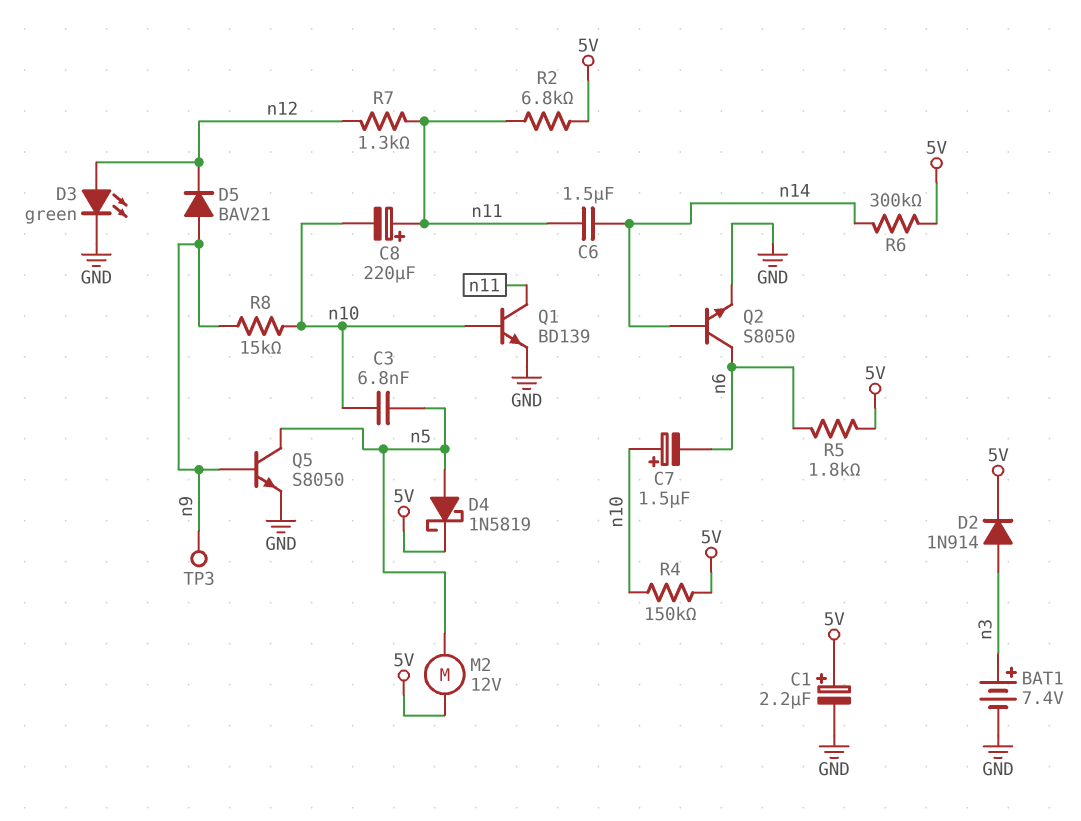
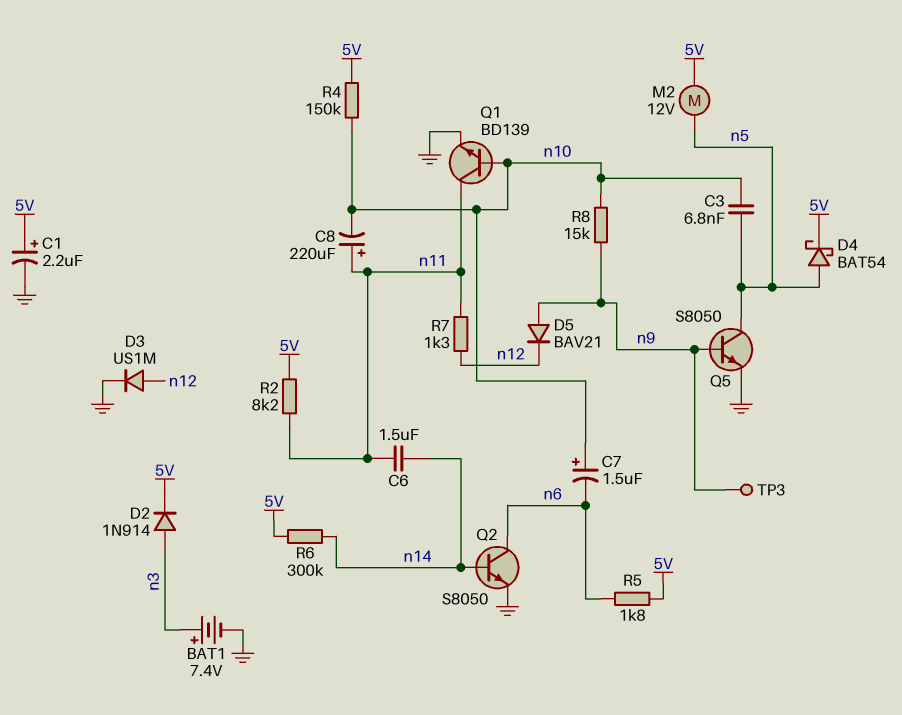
D3: LED green (A n12, K GND) -> diode US1M (A n12, K GND)
D4: schottky 1N5819 (A n5, K 5V) -> schottky BAT54 (A n5, K 5V)
R2: 6.8k (5V, n11) -> 8.2k (5V, n11)

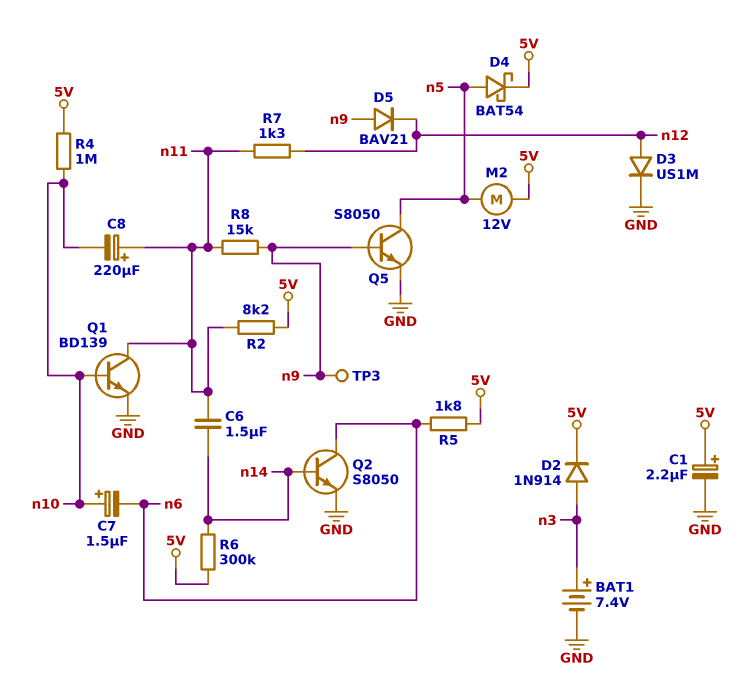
C3: 6.8nF (n5, n10) -> none
R4: 150k (5V, n10) -> 1M (5V, n10)
R8: 15k (n9, n10) -> 15k (n9, n11)

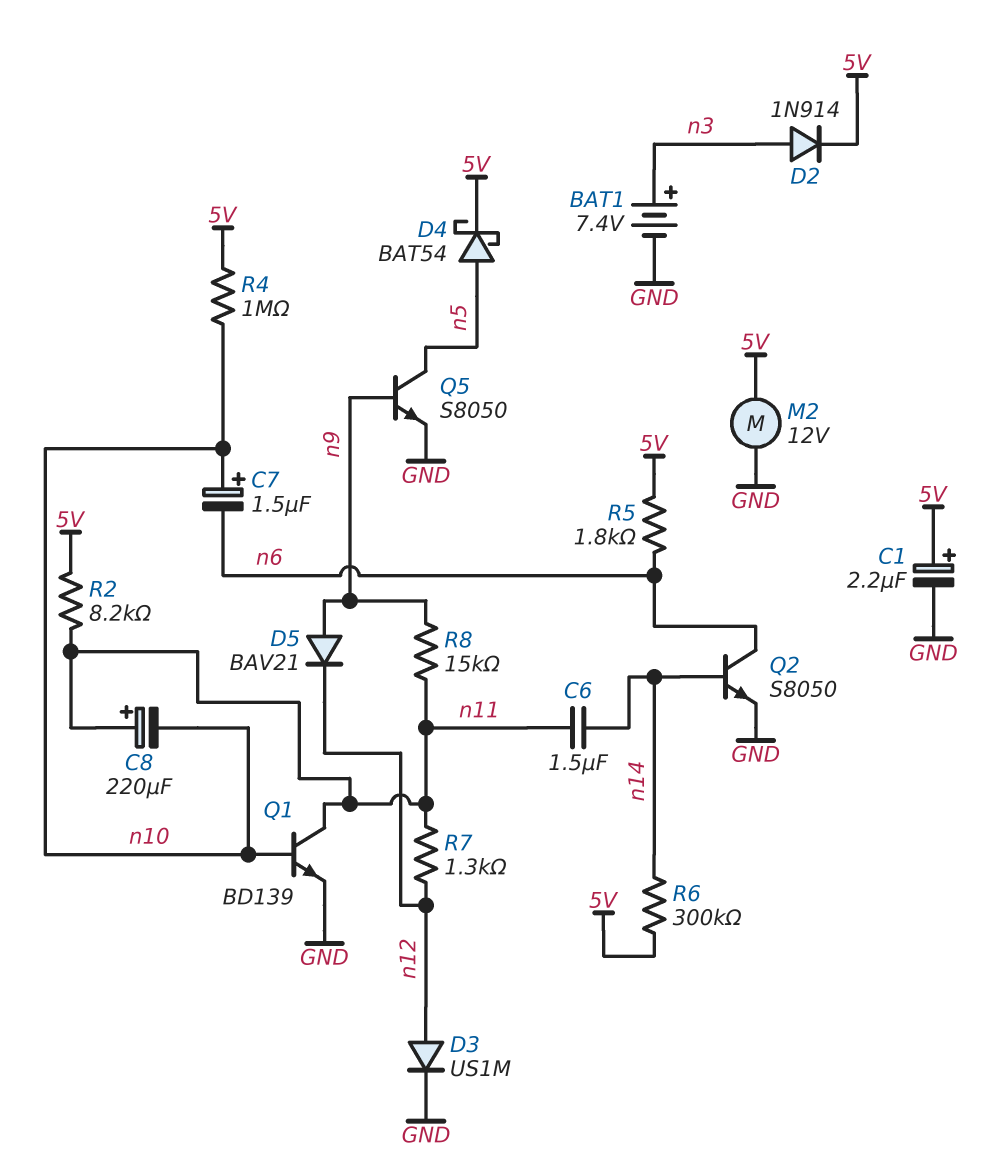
M2: motor 12V (5V, n5) -> motor 12V (5V, GND)
TP3: test point (n9) -> none

